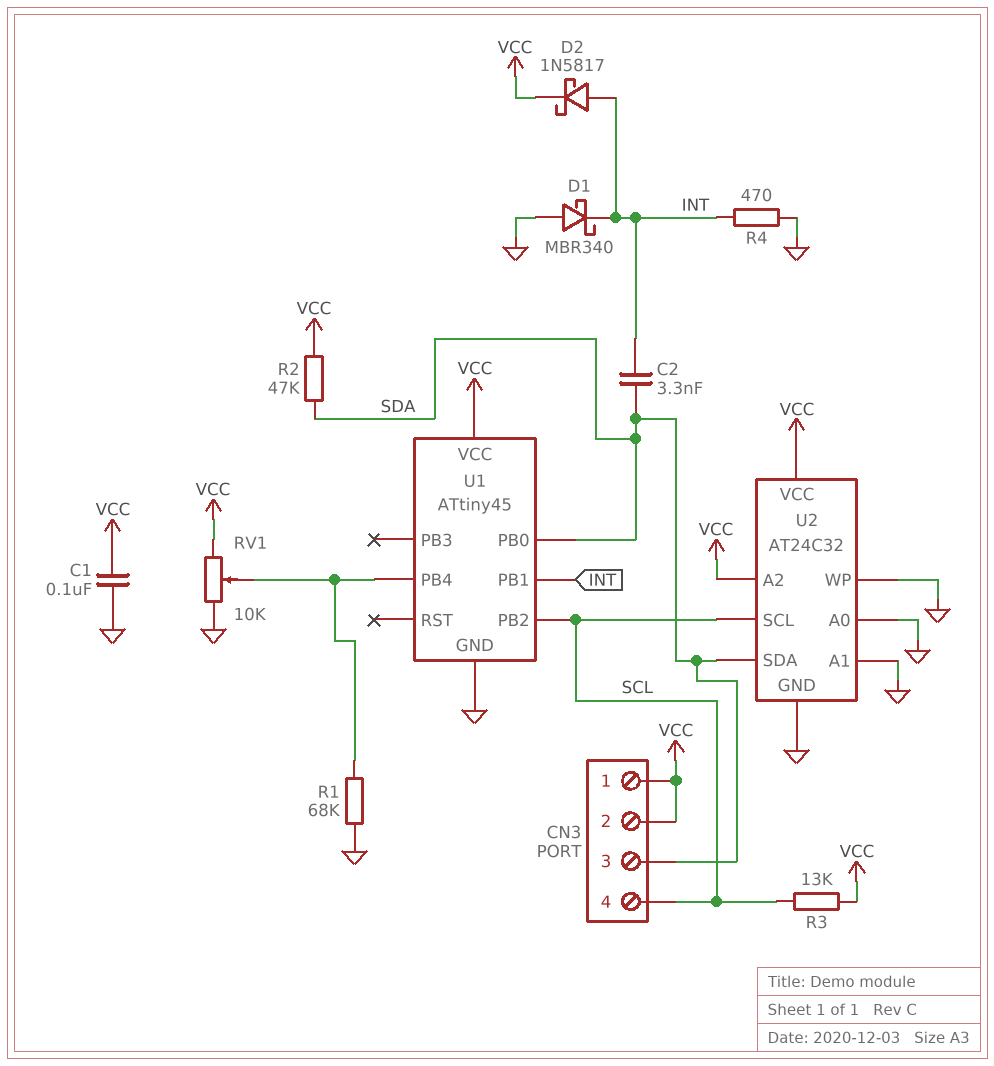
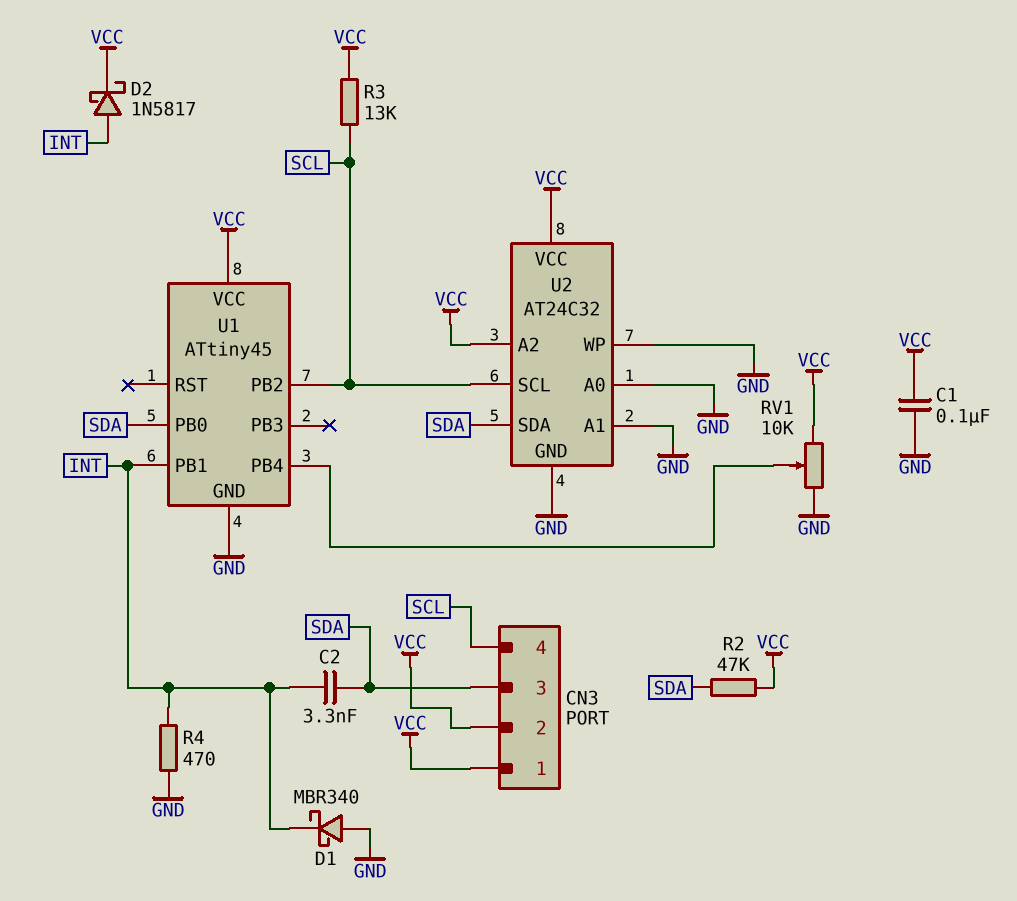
R1: 68k (GND, U1/PB4) -> none

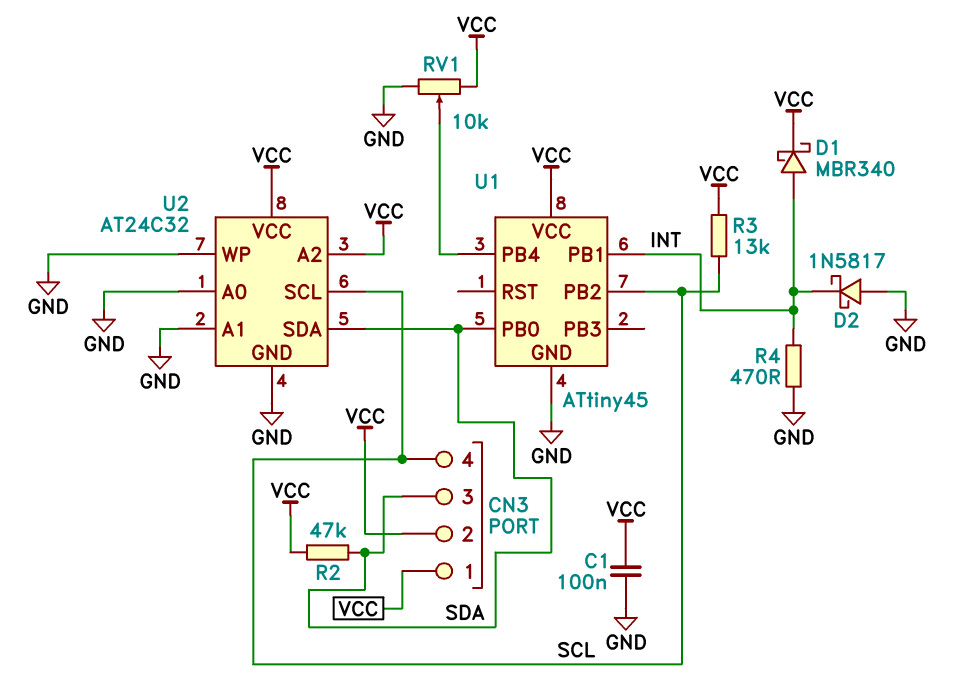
C2: 3.3nF (INT, SDA) -> none
D1: schottky MBR340 (A GND, K INT) -> schottky MBR340 (A INT, K VCC)
D2: schottky 1N5817 (A INT, K VCC) -> schottky 1N5817 (A GND, K INT)

